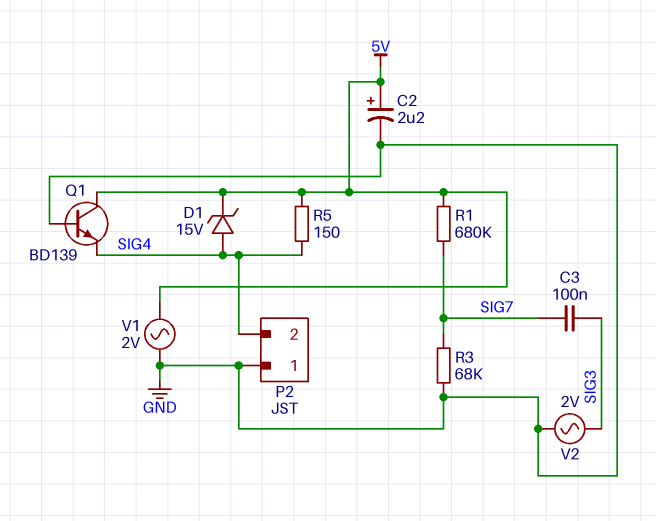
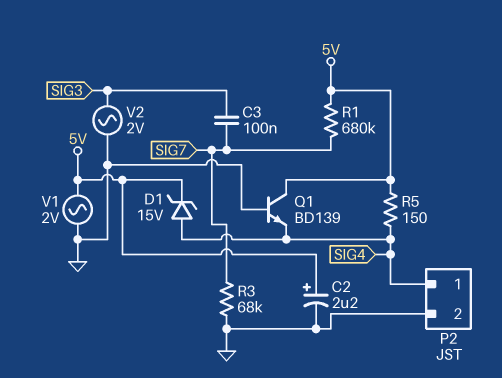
P2 pin 1: GND -> SIG4
P2 pin 2: SIG4 -> GND

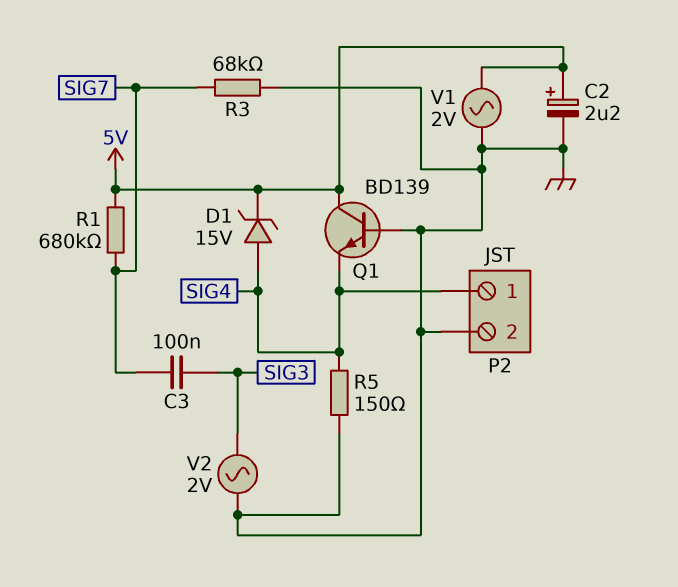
R5: 150 (5V, SIG4) -> 150 (GND, SIG4)

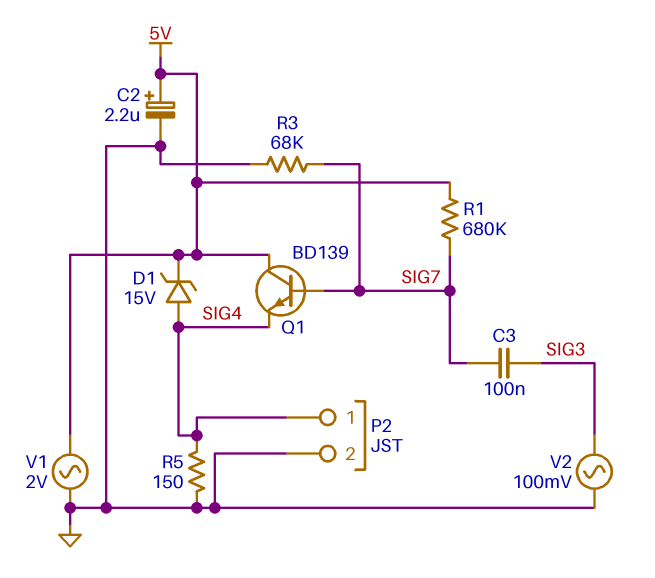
Q1: NPN BD139 (B GND, C 5V, E SIG4) -> NPN BD139 (B SIG7, C 5V, E SIG4)
V2: AC 2V (GND, SIG3) -> AC 100mV (GND, SIG3)

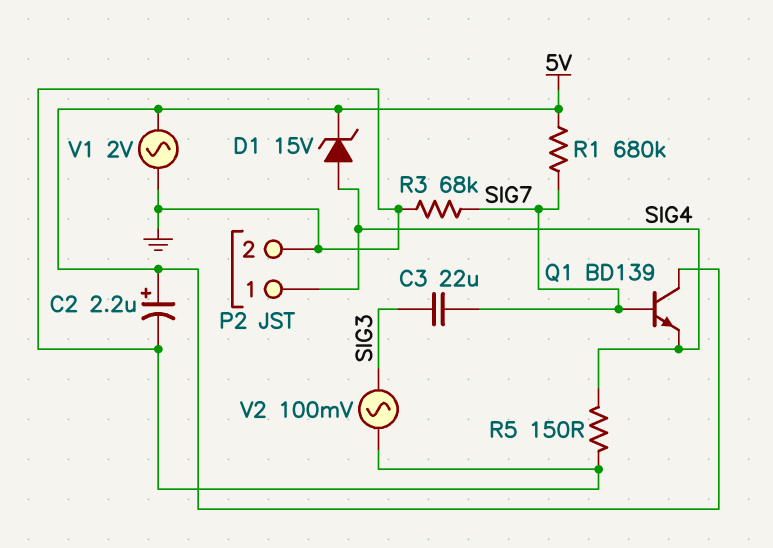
C3: 100nF (SIG3, SIG7) -> 22uF (SIG3, SIG7)

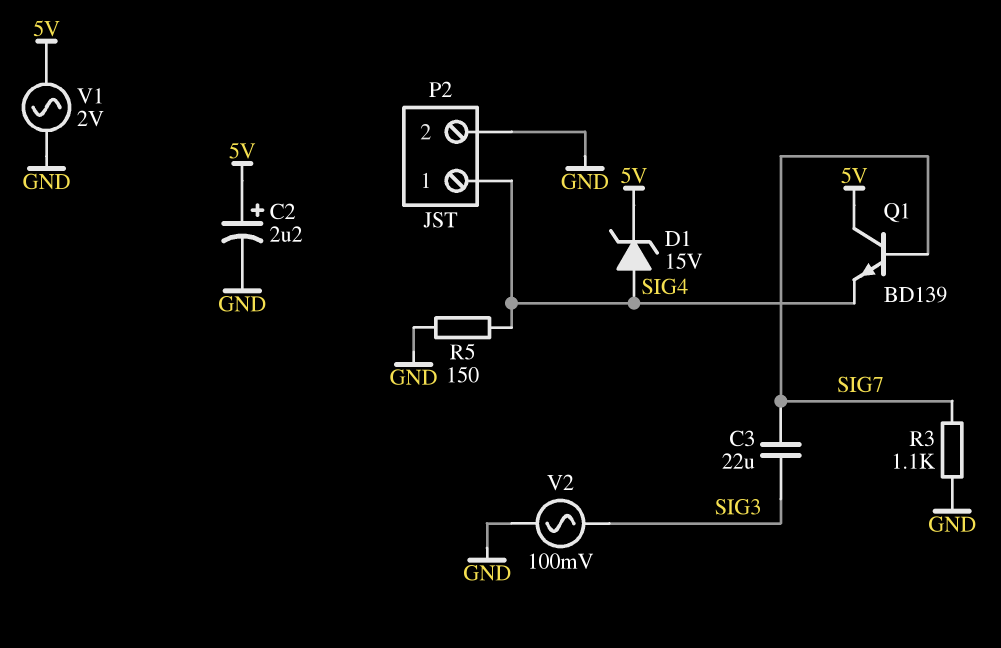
R1: 680k (5V, SIG7) -> none
R3: 68k (GND, SIG7) -> 1.1k (GND, SIG7)

